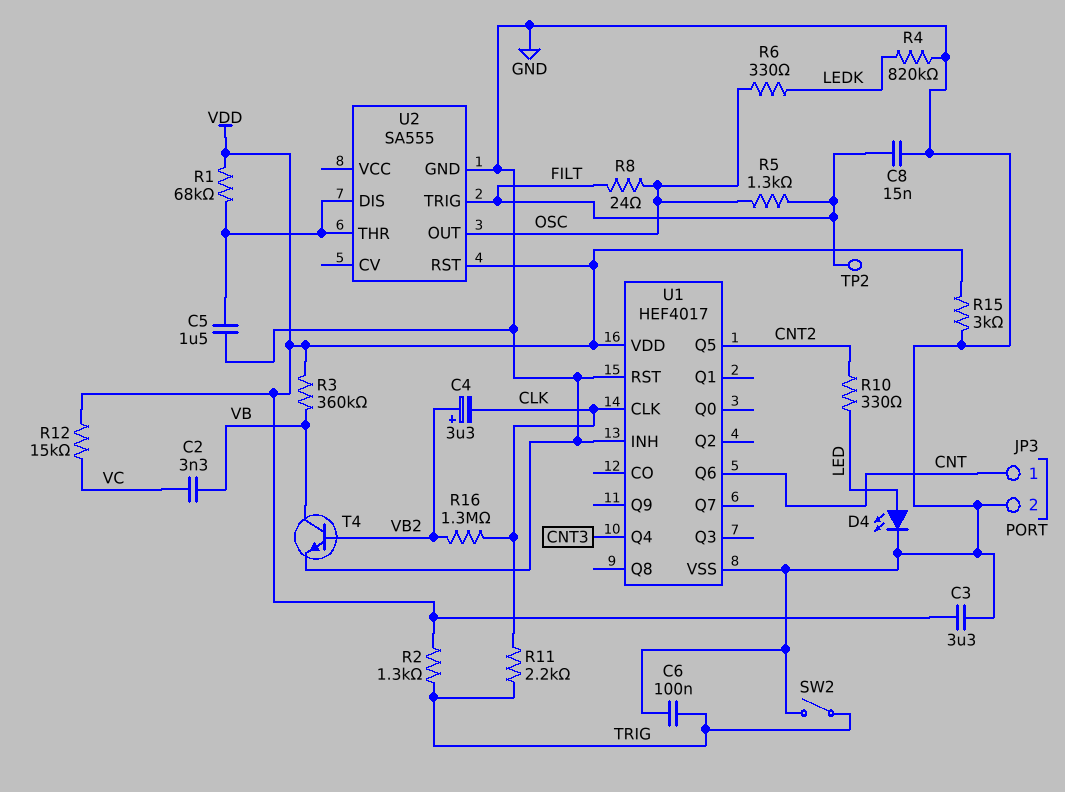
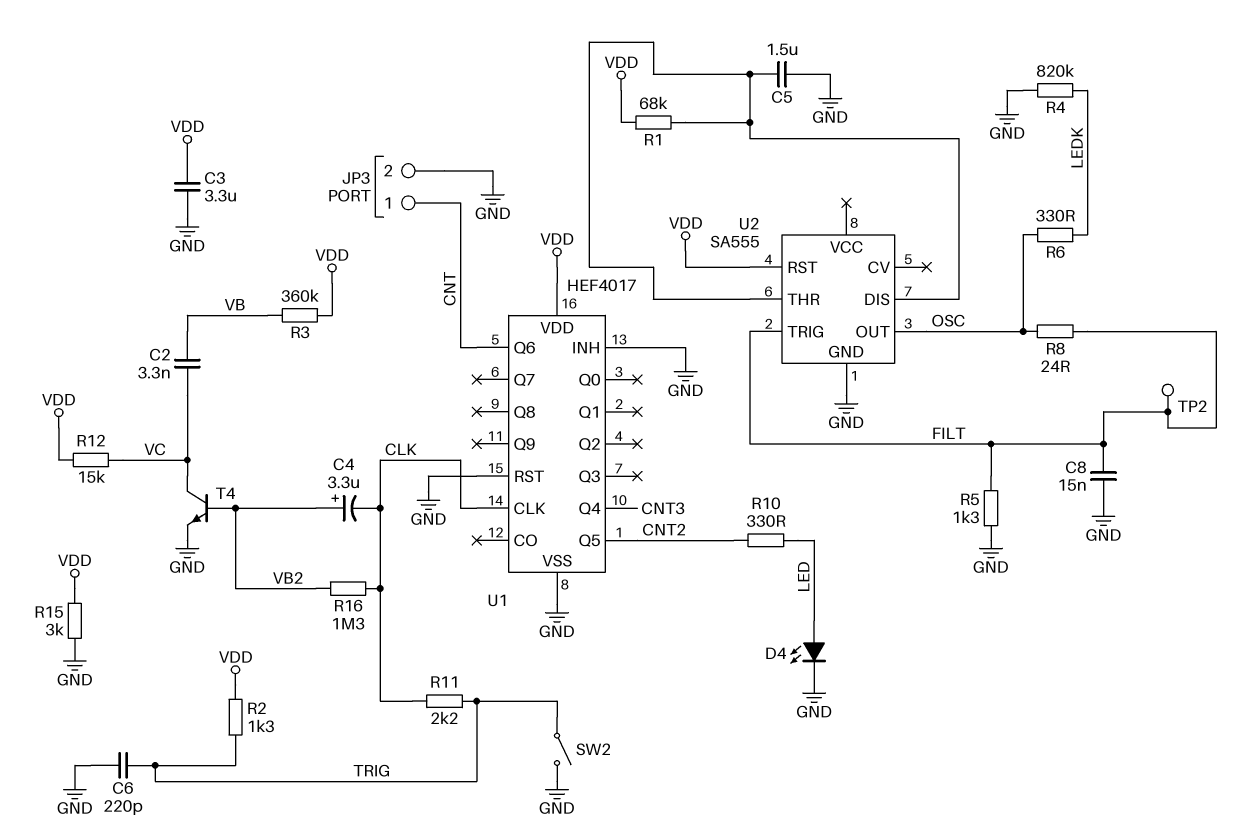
C6: 100nF (GND, TRIG) -> 220pF (GND, TRIG)
R5: 1.3k (FILT, OSC) -> 1.3k (FILT, GND)
T4: NPN (B VB2, C VB, E GND) -> NPN (B VB2, C VC, E GND)

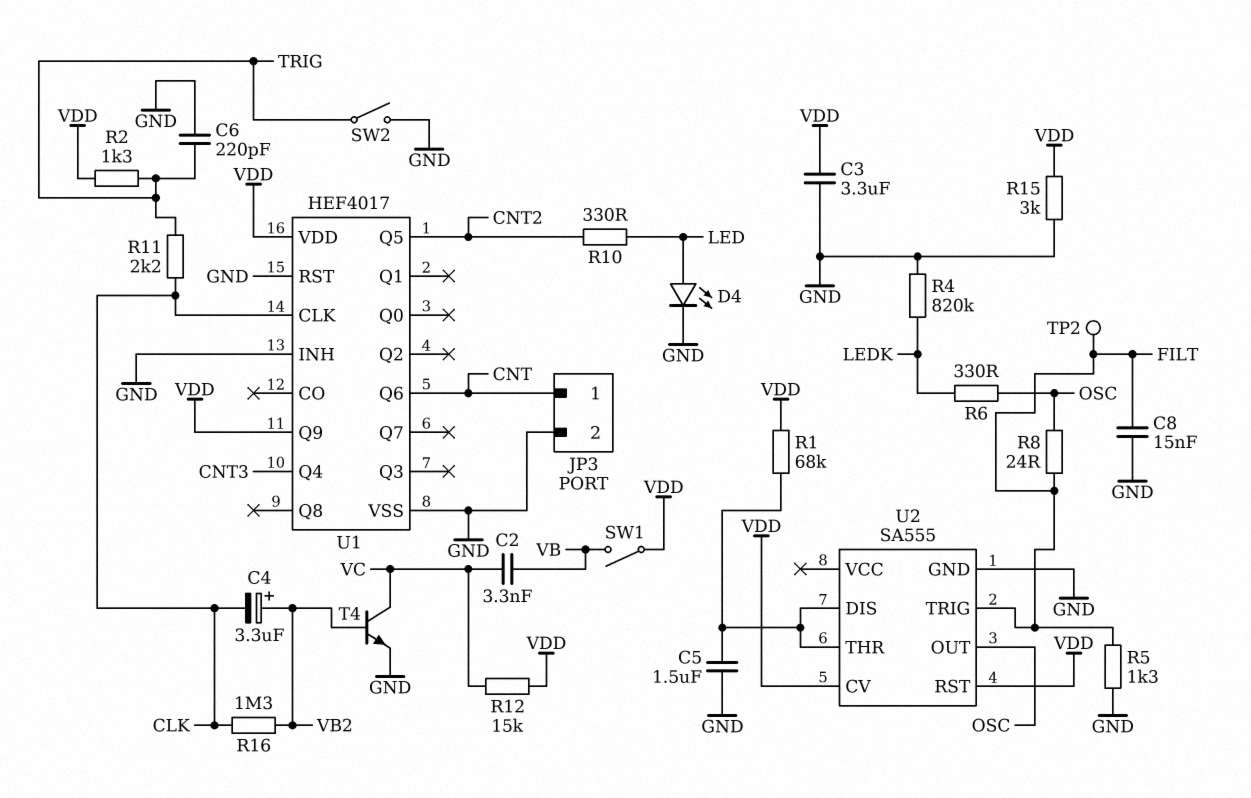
R3: 360k (VB, VDD) -> none
SW1: none -> switch (VB, VDD)
U1 pin Q9: none -> VDD
U2 pin CV: none -> VDD

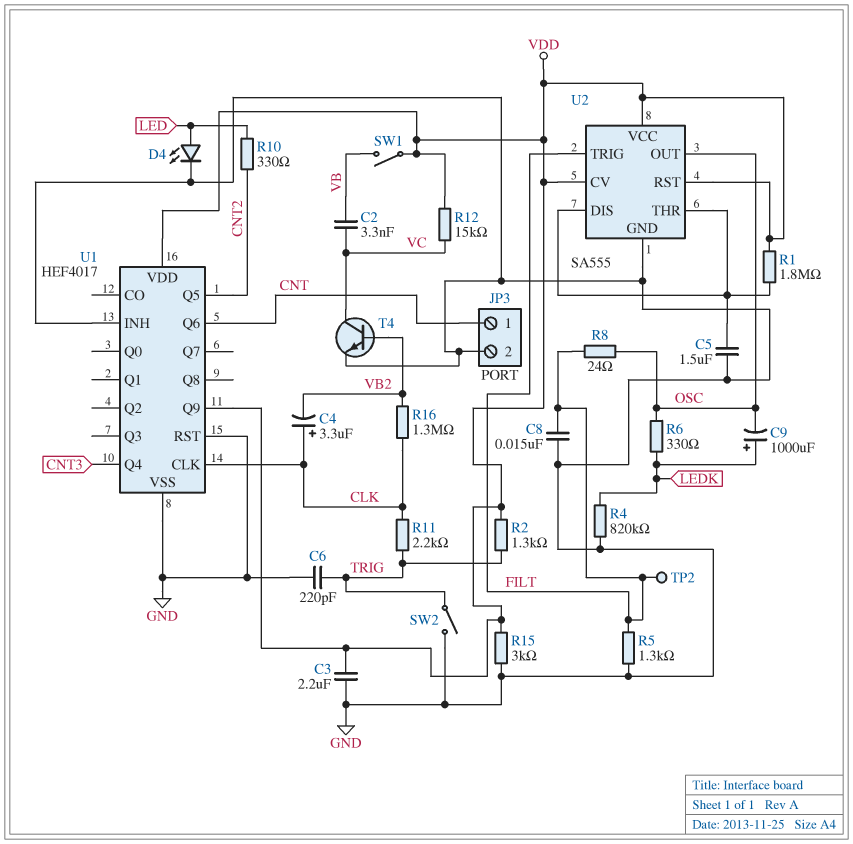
C3: 3.3uF (GND, VDD) -> 2.2uF (GND, VDD)
C4: 3.3uF (plus VB2, minus CLK) -> 3.3uF (plus CLK, minus VB2)
C9: none -> 1000uF (plus LEDK, minus OSC)
R1: 68k (U2/DIS, VDD) -> 1.8M (U2/DIS, VDD)
U2 pin VCC: none -> VDD

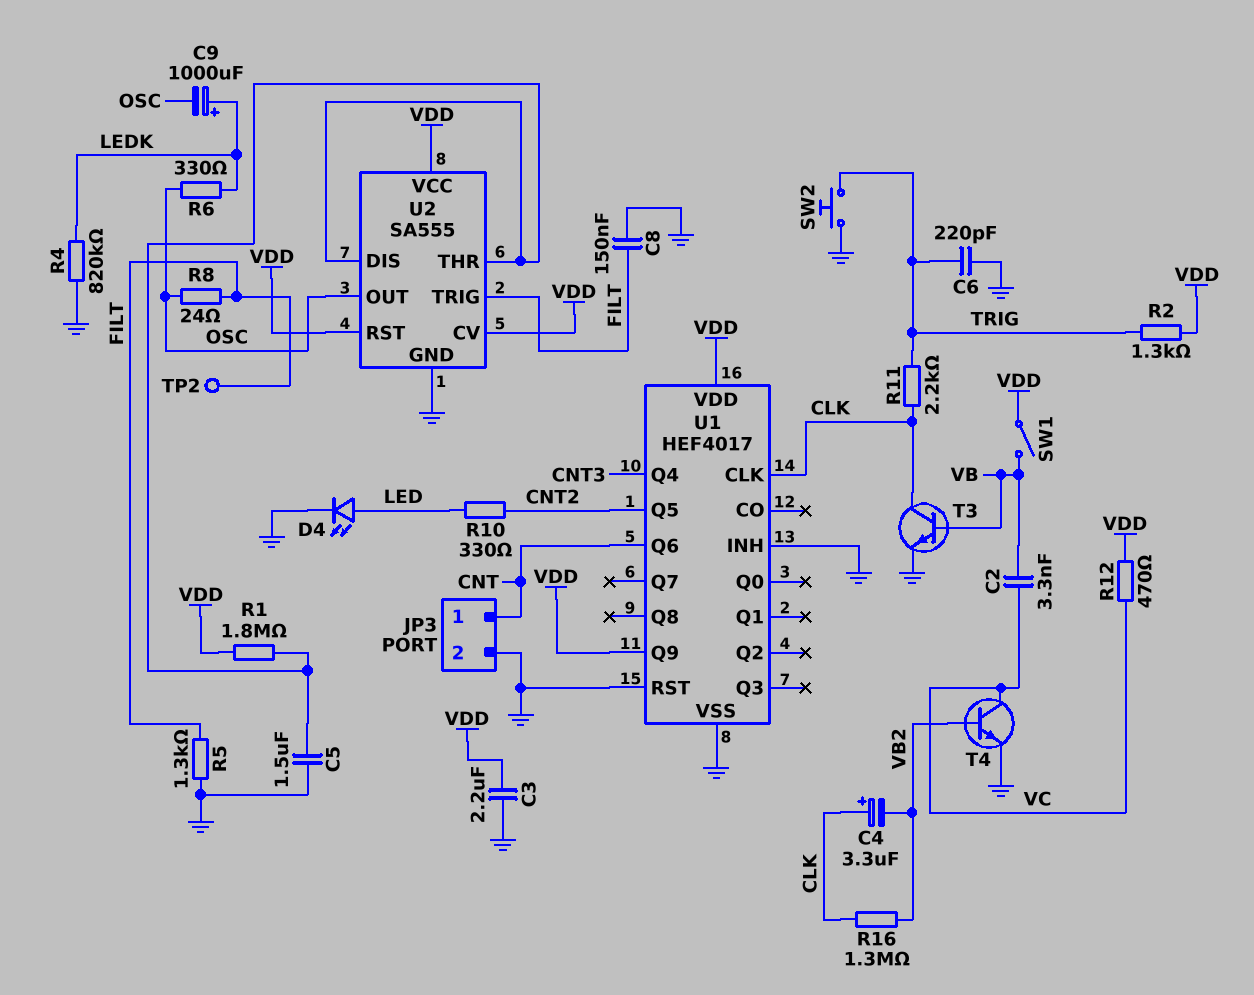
C8: 15nF (FILT, GND) -> 150nF (FILT, GND)
R12: 15k (VC, VDD) -> 470 (VC, VDD)
R15: 3k (GND, VDD) -> none
SW2: switch (GND, TRIG) -> button (GND, TRIG)
T3: none -> NPN (B VB, C CLK, E GND)

